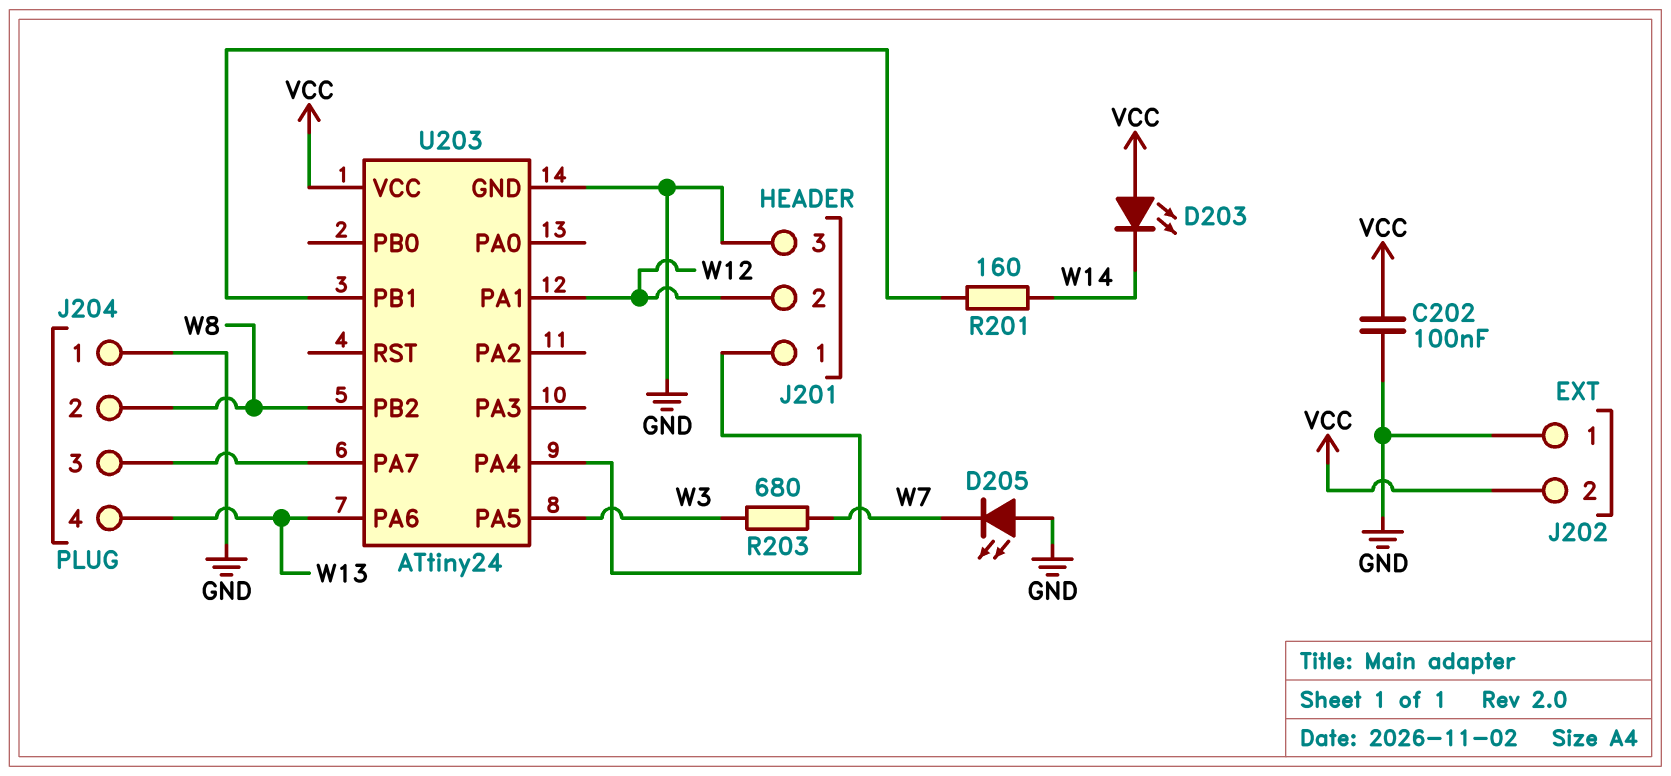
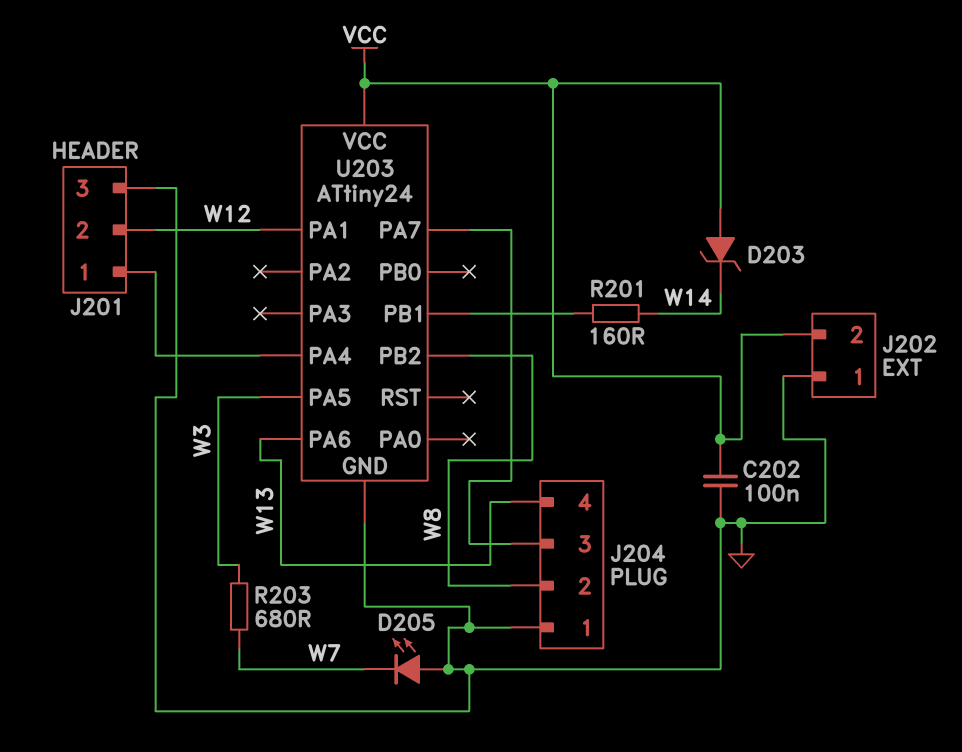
D203: LED (A VCC, K W14) -> zener (A VCC, K W14)

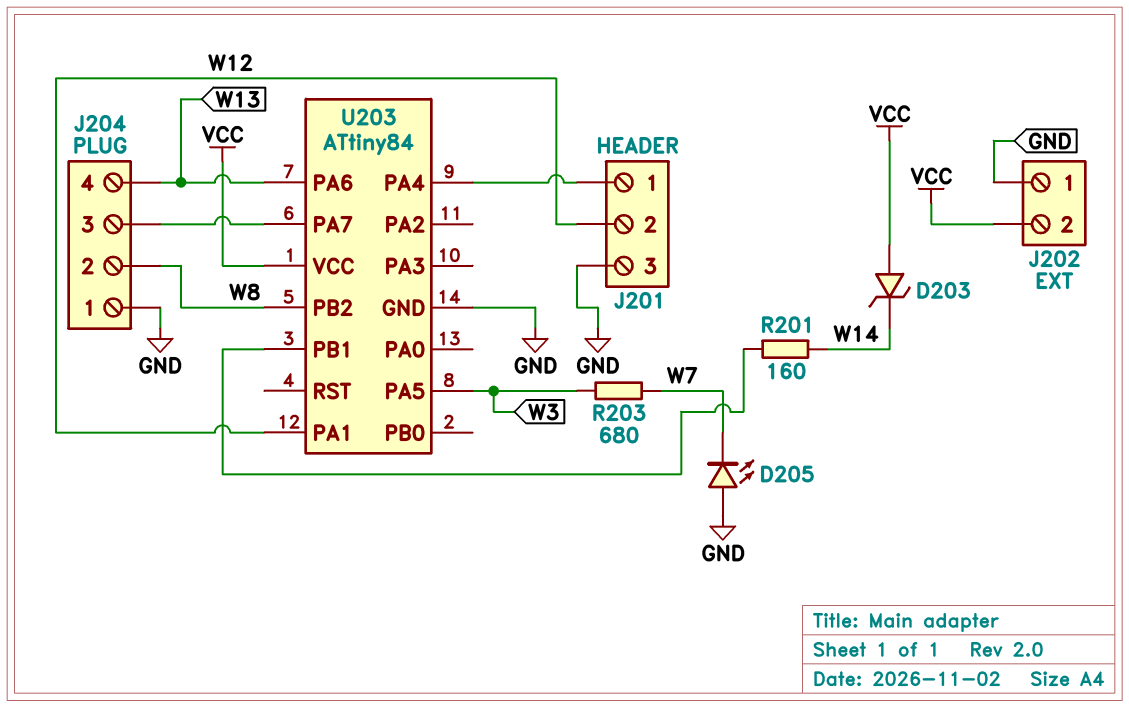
C202: 100nF (GND, VCC) -> none
U203: ATtiny24 -> ATtiny84

